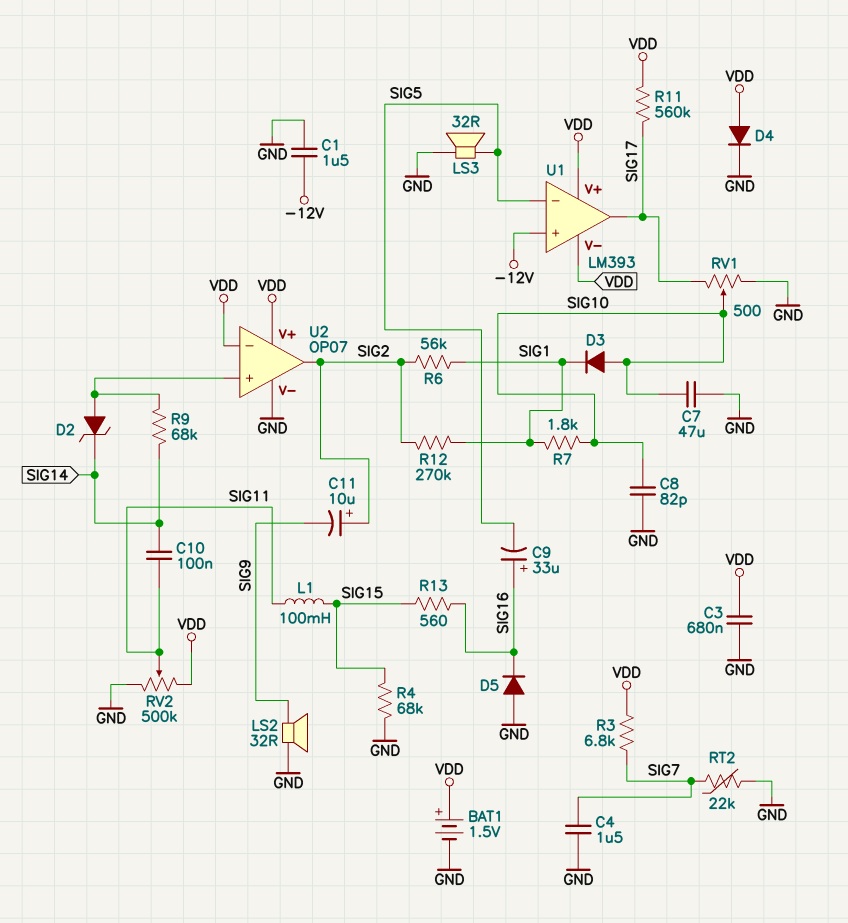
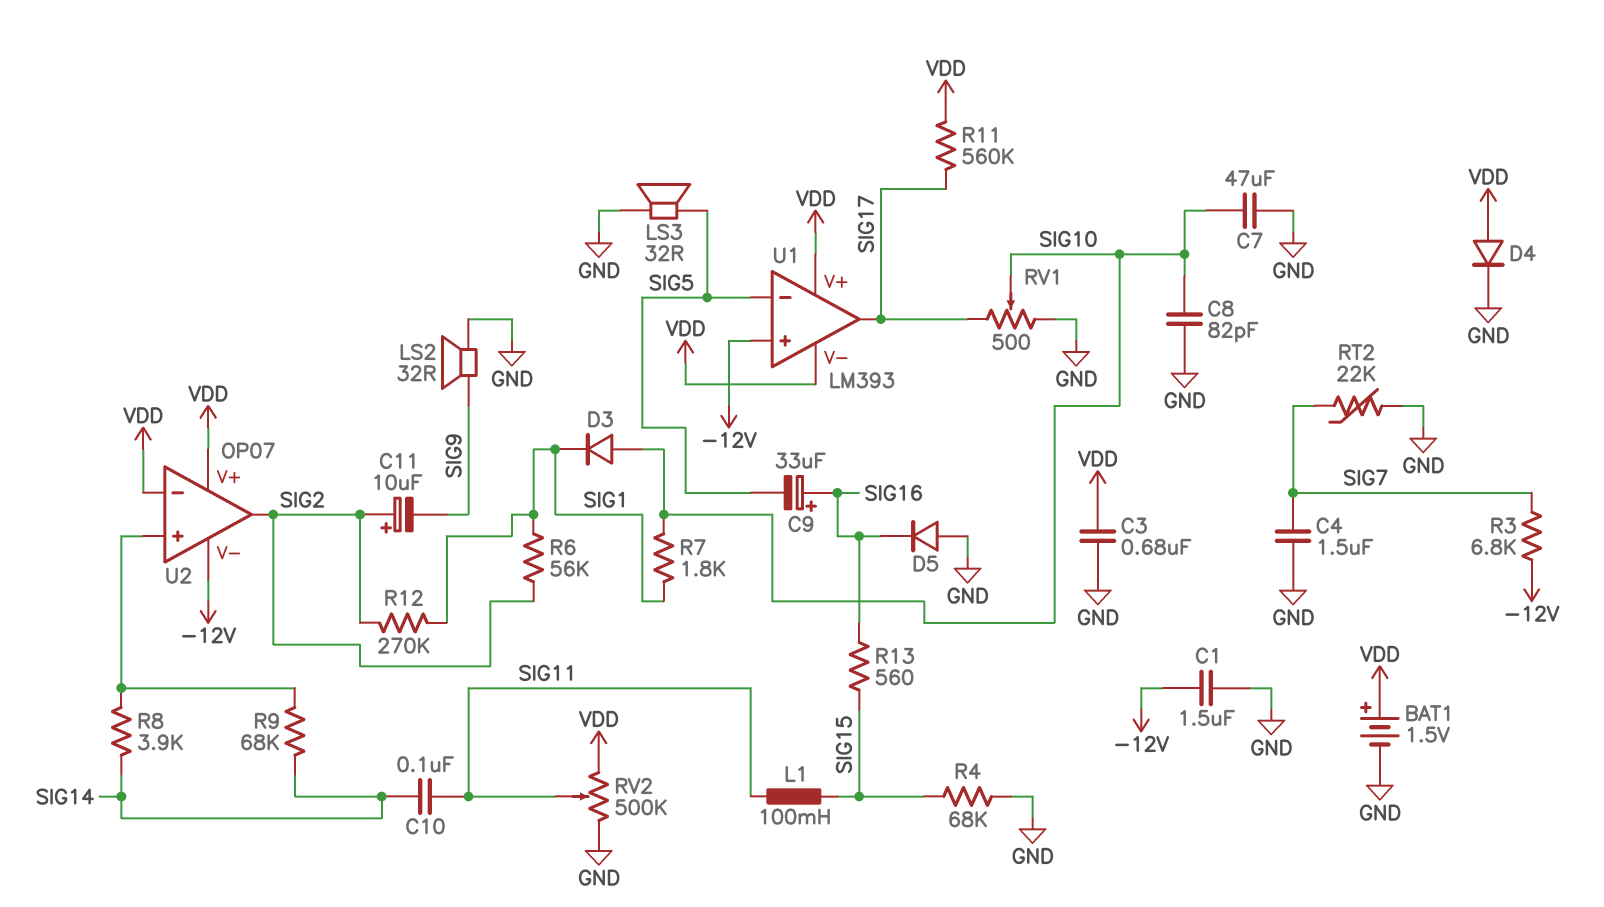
D2: zener (A U2/in+, K SIG14) -> none
R3: 6.8k (SIG7, VDD) -> 6.8k (-12V, SIG7)
R8: none -> 3.9k (SIG14, U2/in+)
U2 pin V-: GND -> -12V

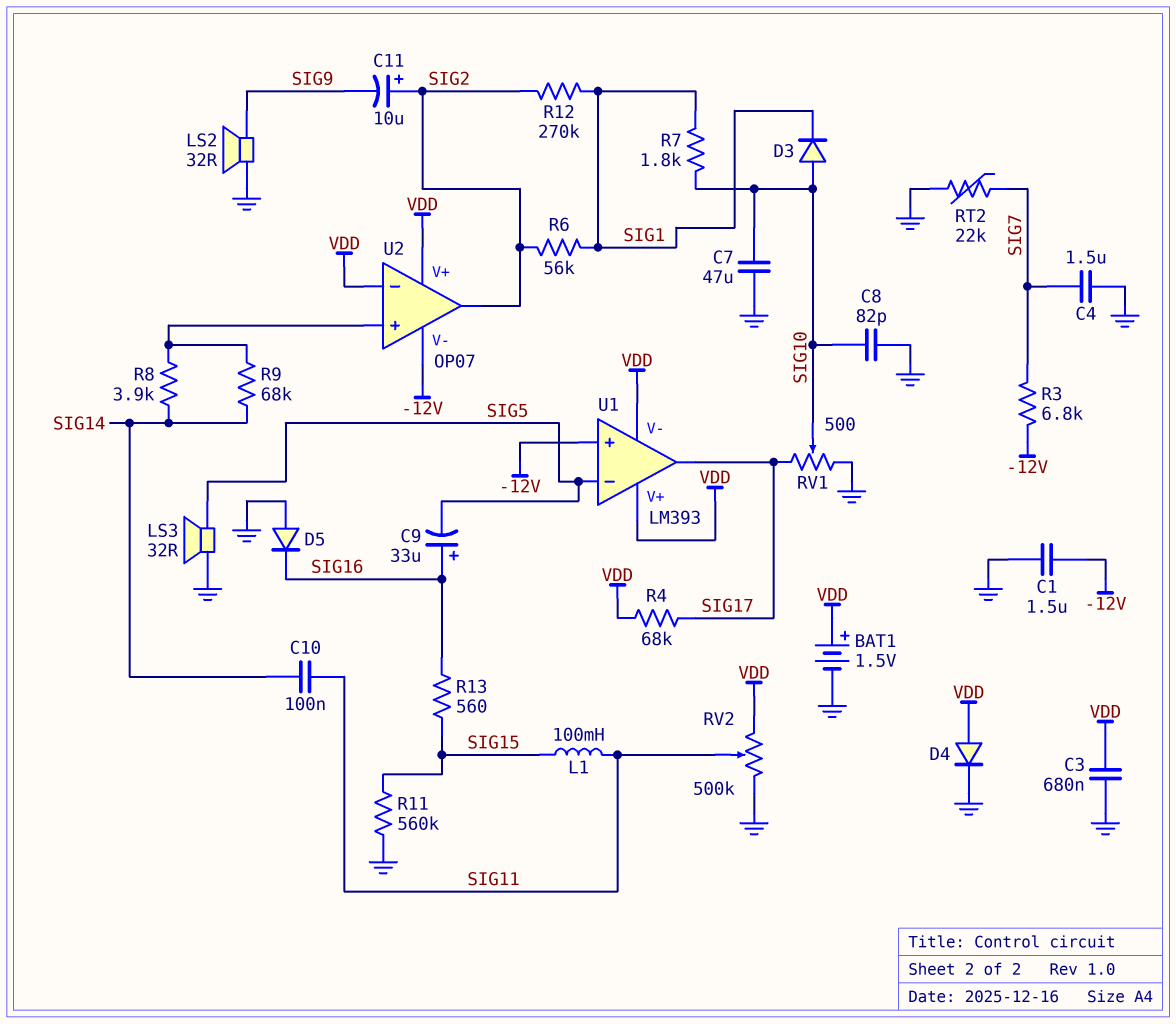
R4: 68k (GND, SIG15) -> 68k (SIG17, VDD)
R11: 560k (SIG17, VDD) -> 560k (GND, SIG15)

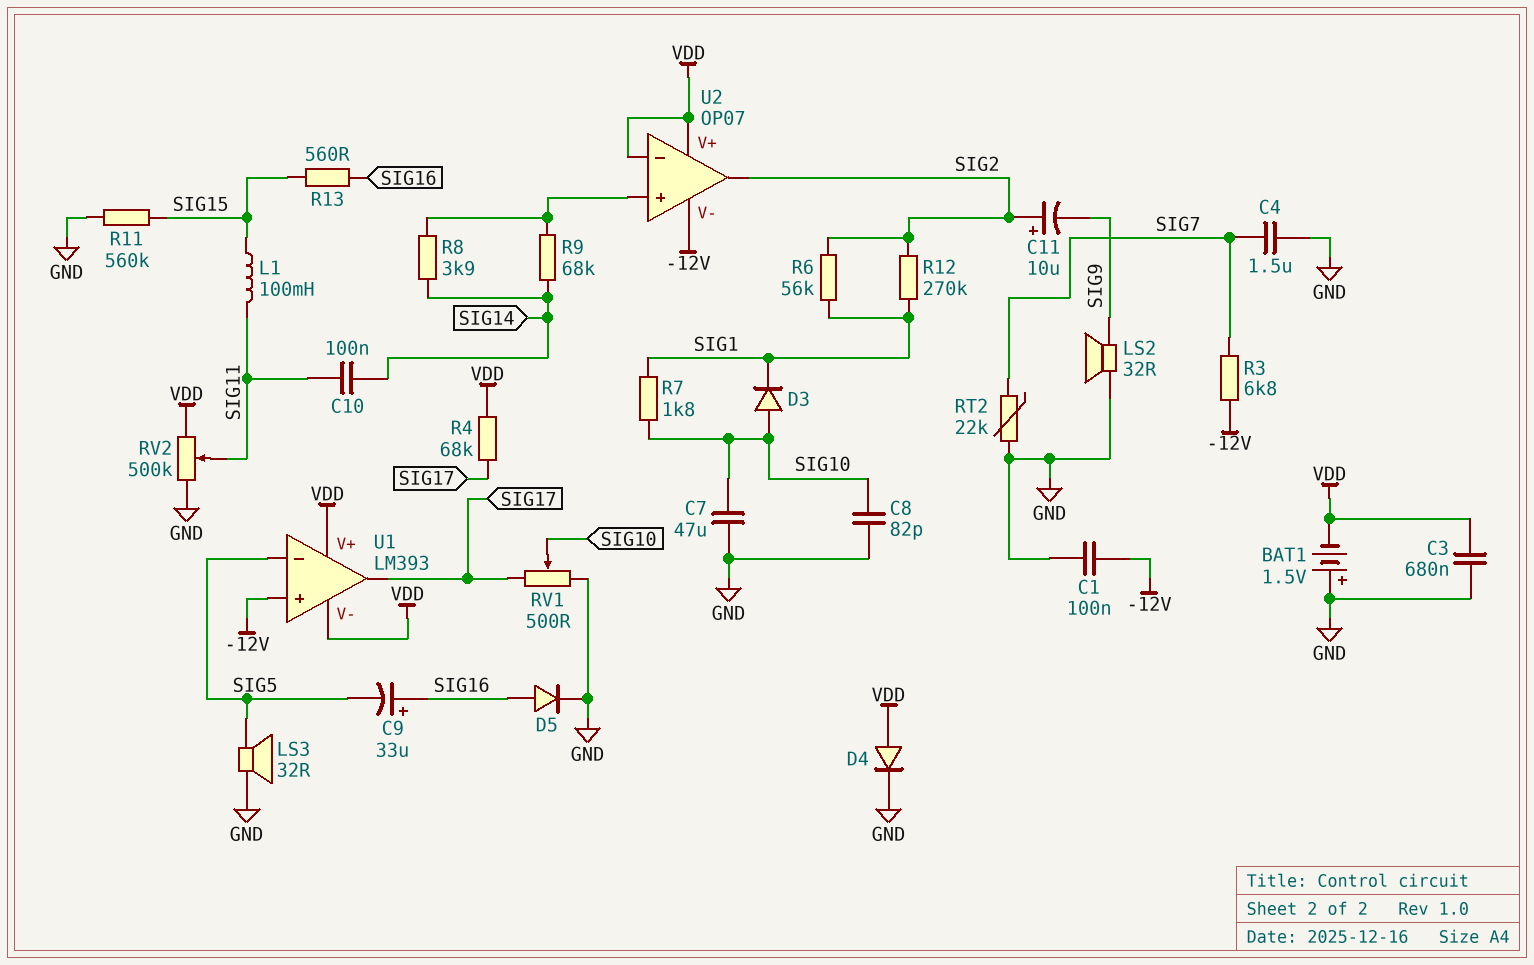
BAT1: 1.5V (plus VDD, minus GND) -> 1.5V (plus GND, minus VDD)
C1: 1.5uF (-12V, GND) -> 100nF (-12V, GND)
D5: diode (A GND, K SIG16) -> diode (A SIG16, K GND)

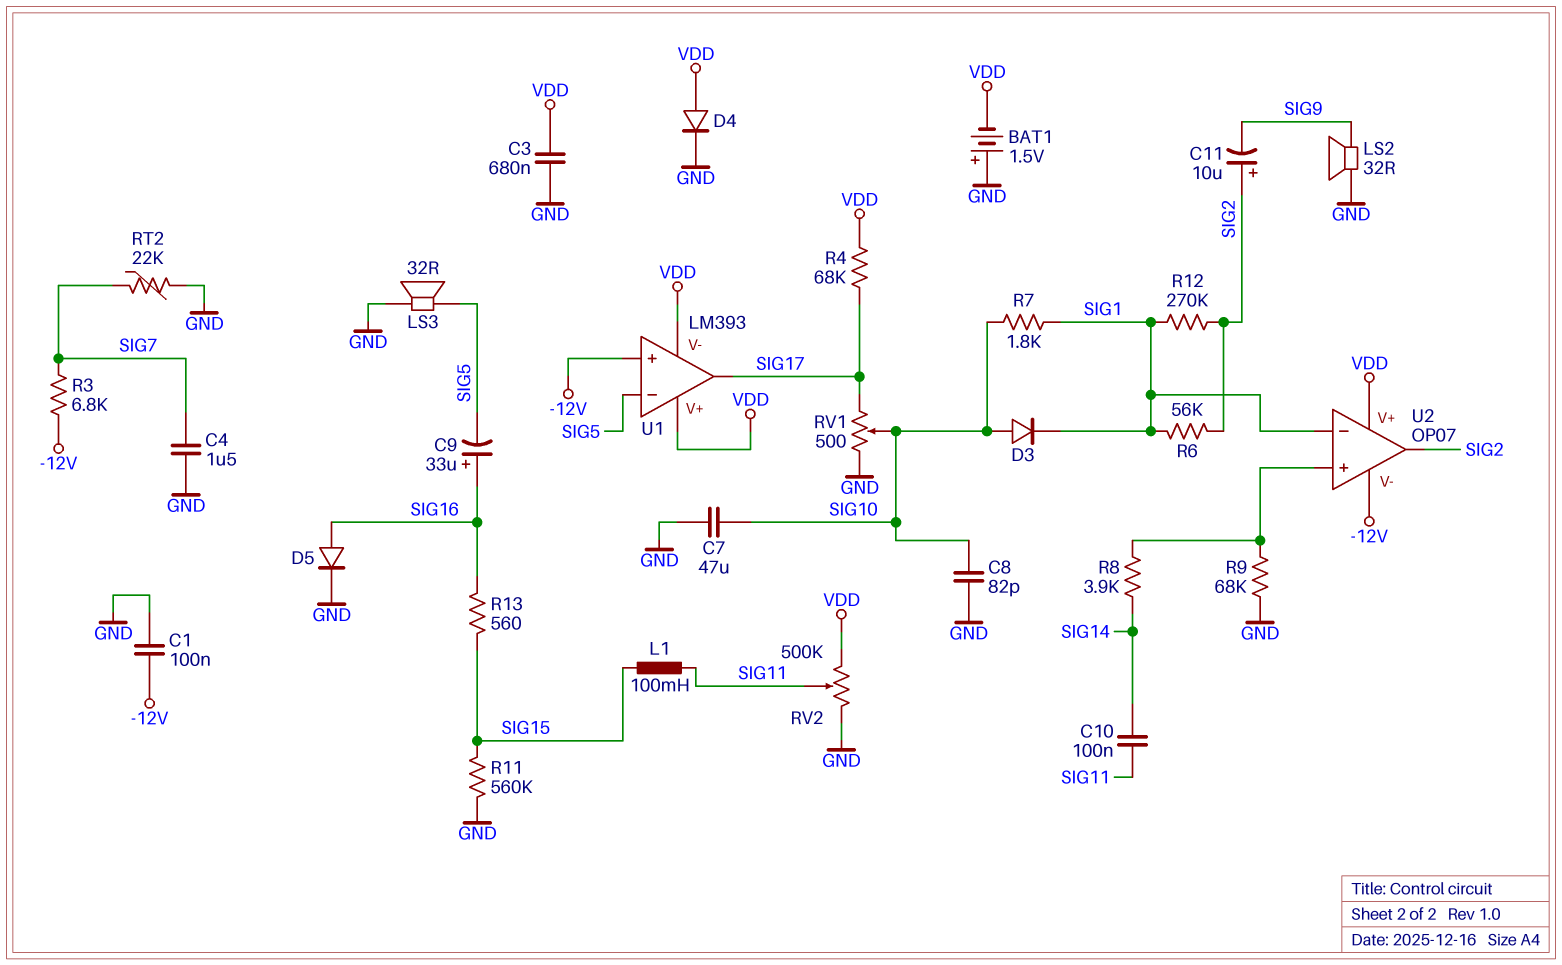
R9: 68k (SIG14, U2/in+) -> 68k (GND, U2/in+)
U2 pin in-: VDD -> SIG1

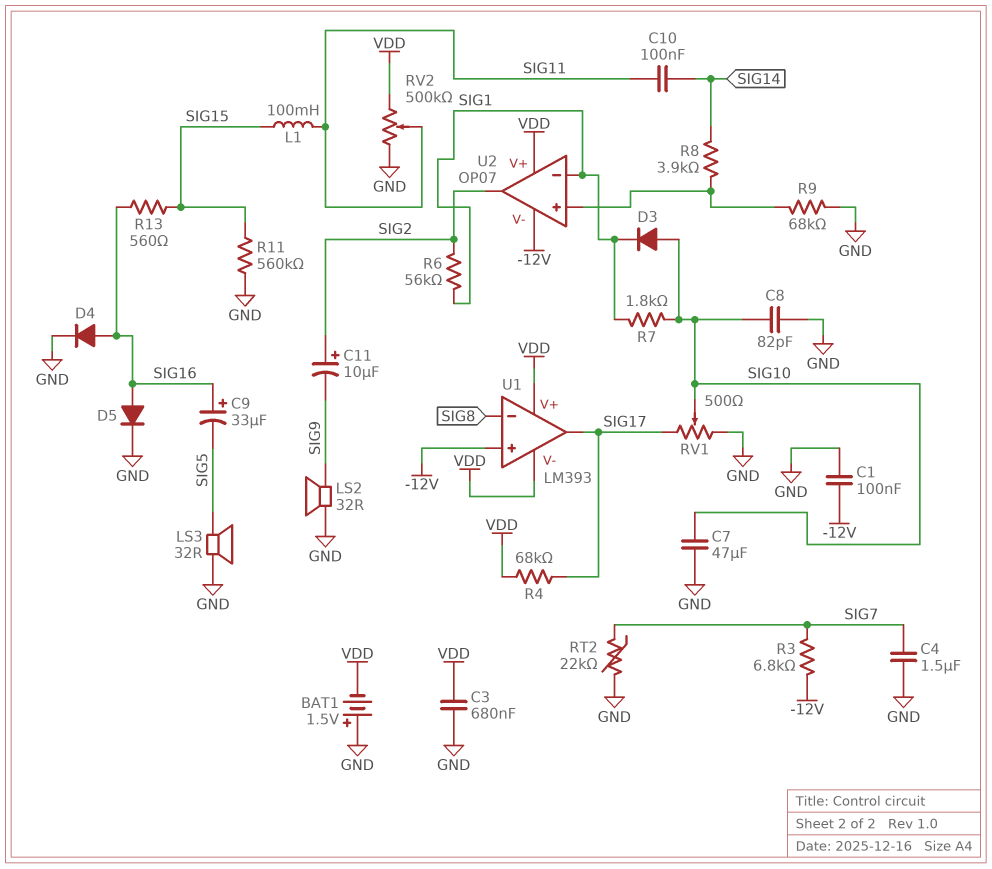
D4: diode (A VDD, K GND) -> diode (A SIG16, K GND)
R12: 270k (SIG1, SIG2) -> none
U1 pin in-: SIG5 -> SIG8

